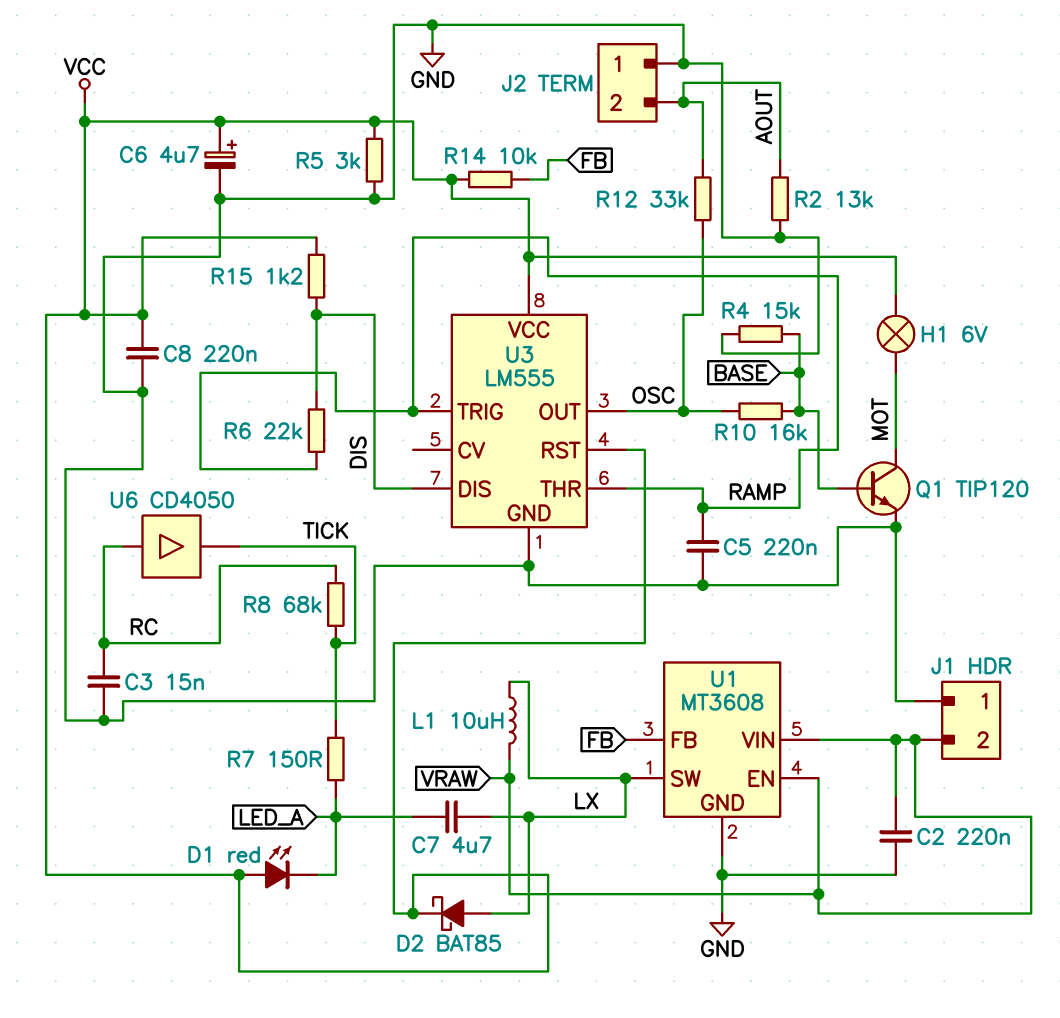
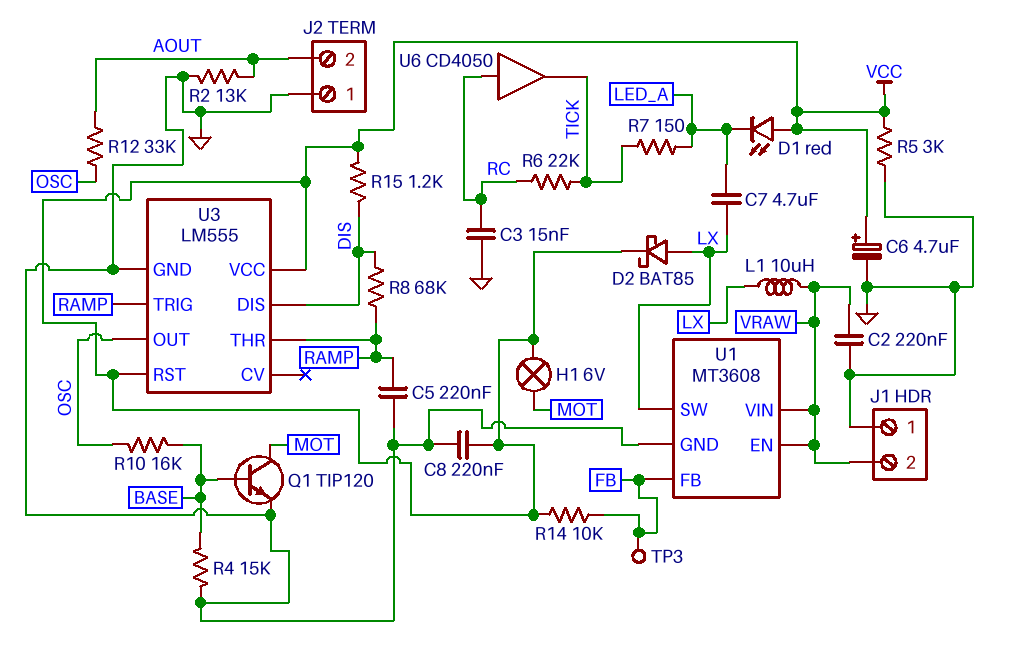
R6: 22k (DIS, RAMP) -> 22k (RC, TICK)
R8: 68k (RC, TICK) -> 68k (DIS, RAMP)
TP3: none -> test point (FB)

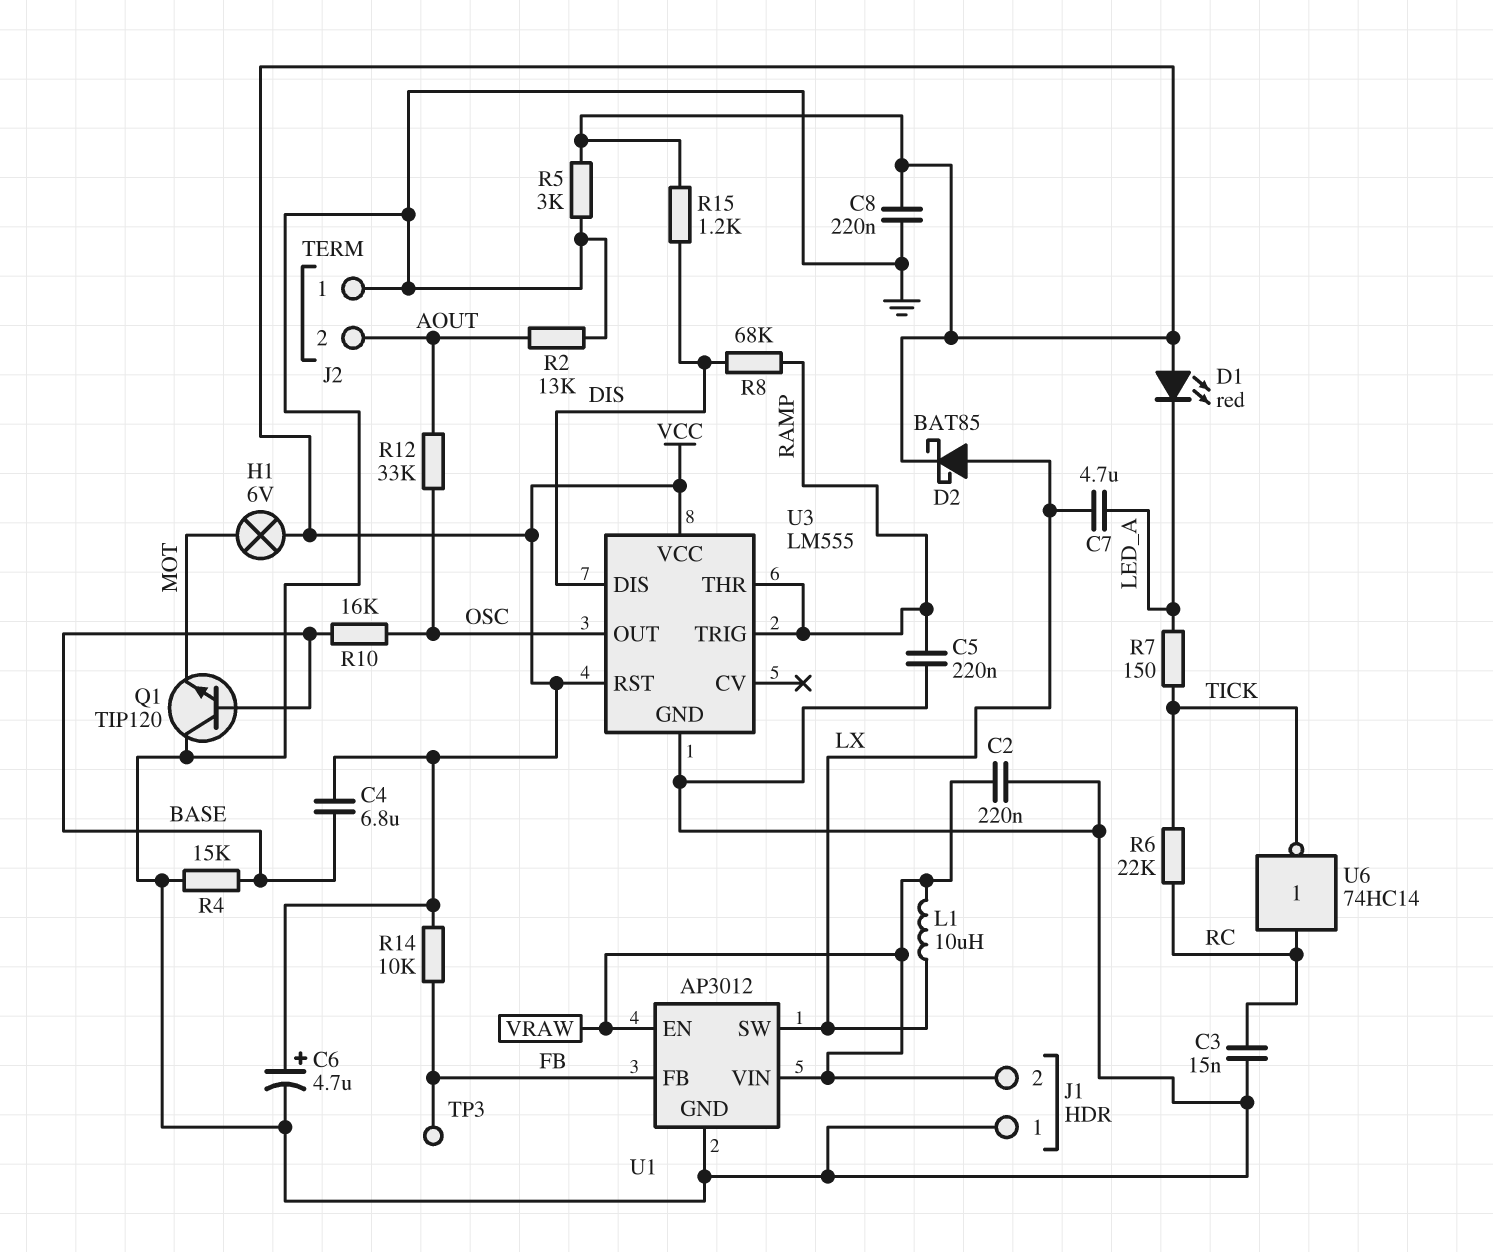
C4: none -> 6.8uF (BASE, VCC)
Q1: NPN TIP120 (B BASE, C MOT, E GND) -> NPN TIP120 (B BASE, C GND, E MOT)
U1: MT3608 -> AP3012
U6: buffer CD4050 (in RC, out TICK) -> NOT 74HC14 (in RC, out TICK)

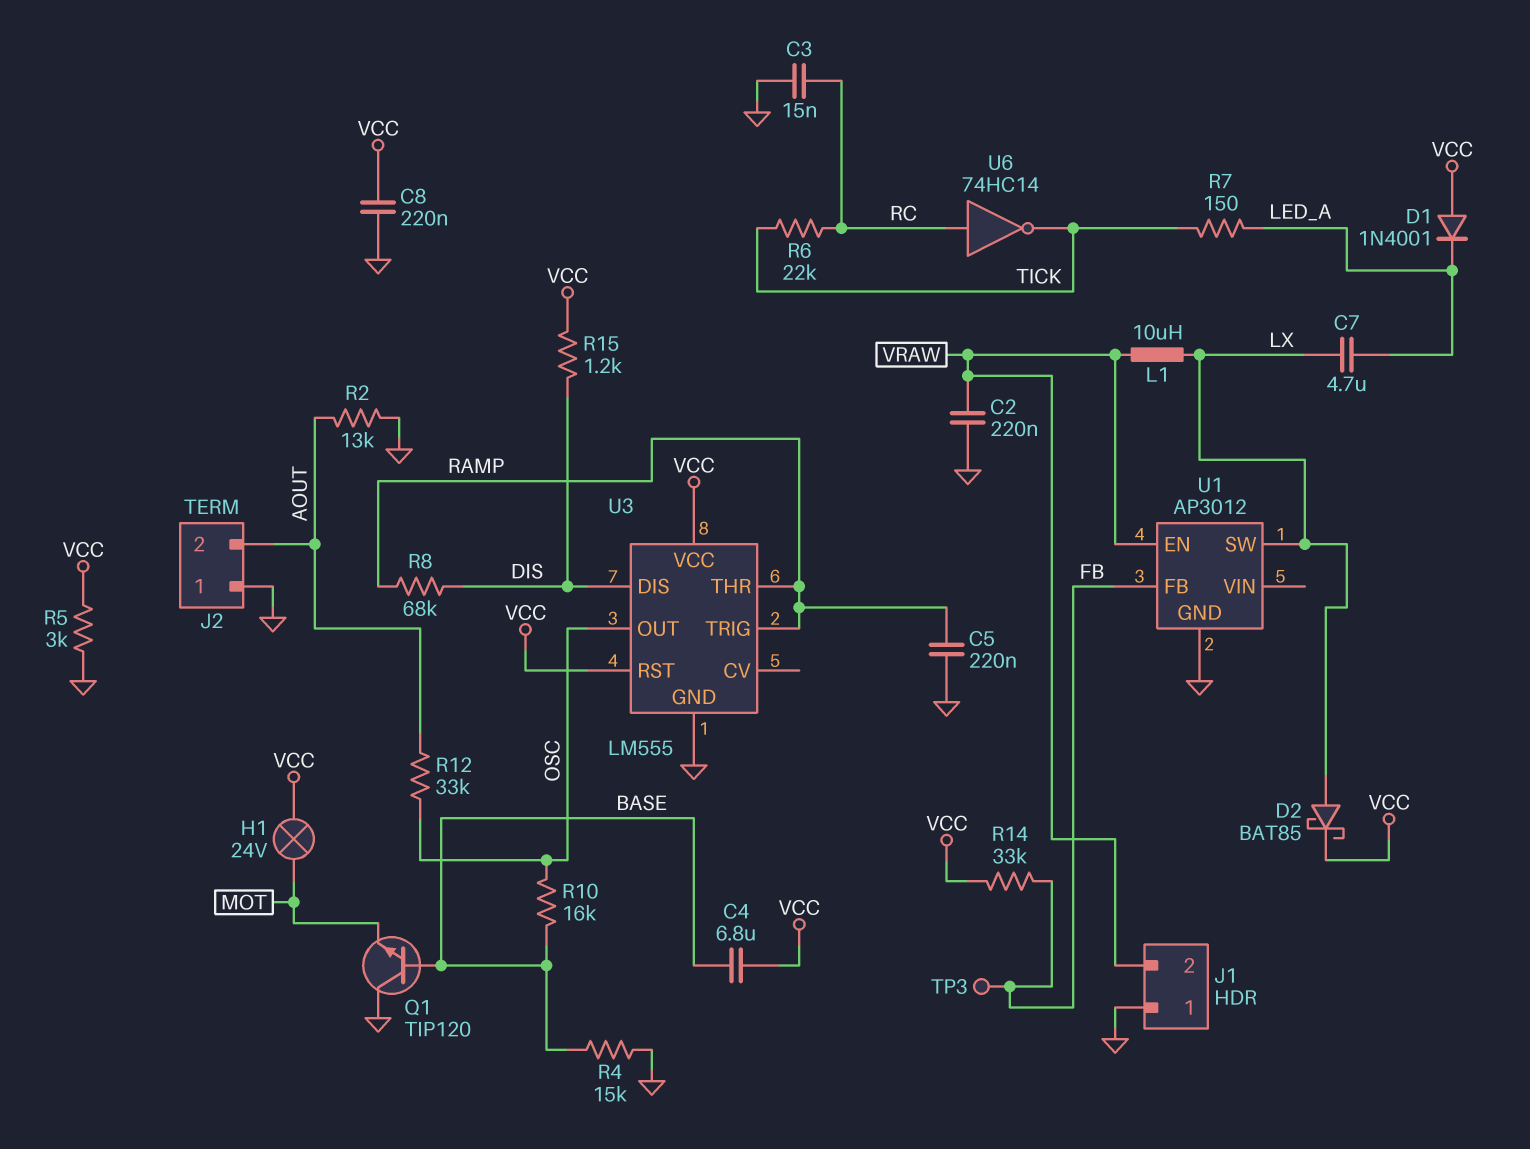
C6: 4.7uF (plus VCC, minus GND) -> none
D1: LED red (A VCC, K LED_A) -> diode 1N4001 (A VCC, K LED_A)
H1: lamp 6V (MOT, VCC) -> lamp 24V (MOT, VCC)
R14: 10k (FB, VCC) -> 33k (FB, VCC)
U1 pin VIN: VRAW -> none

